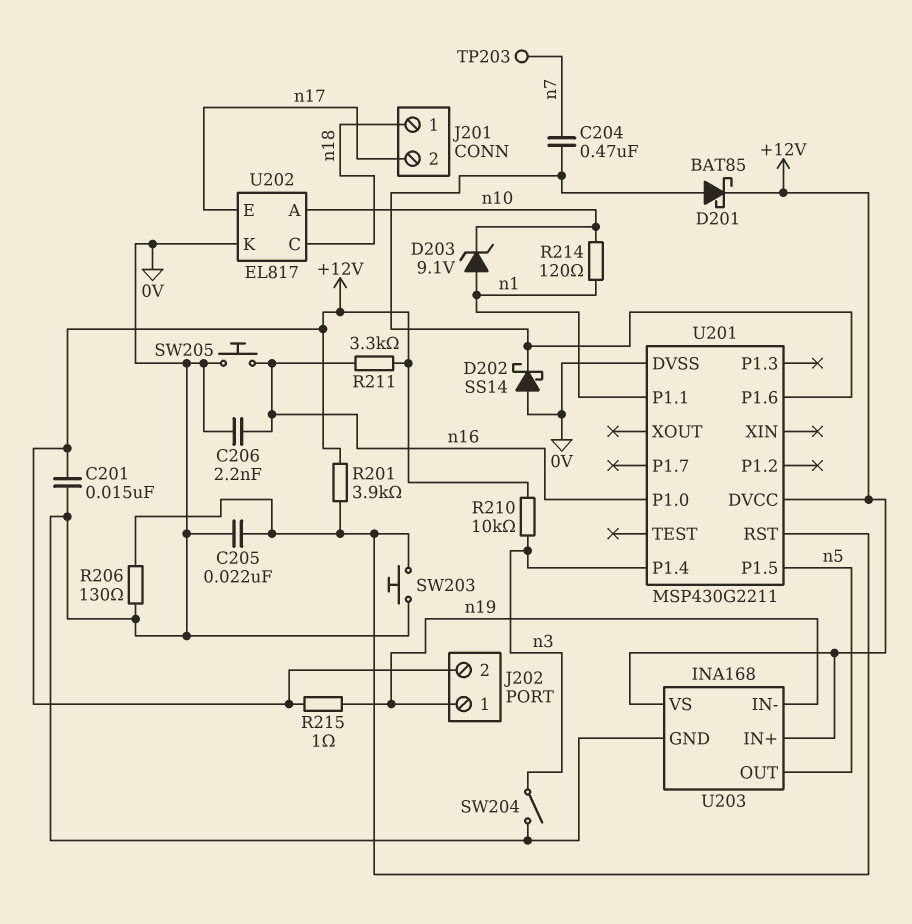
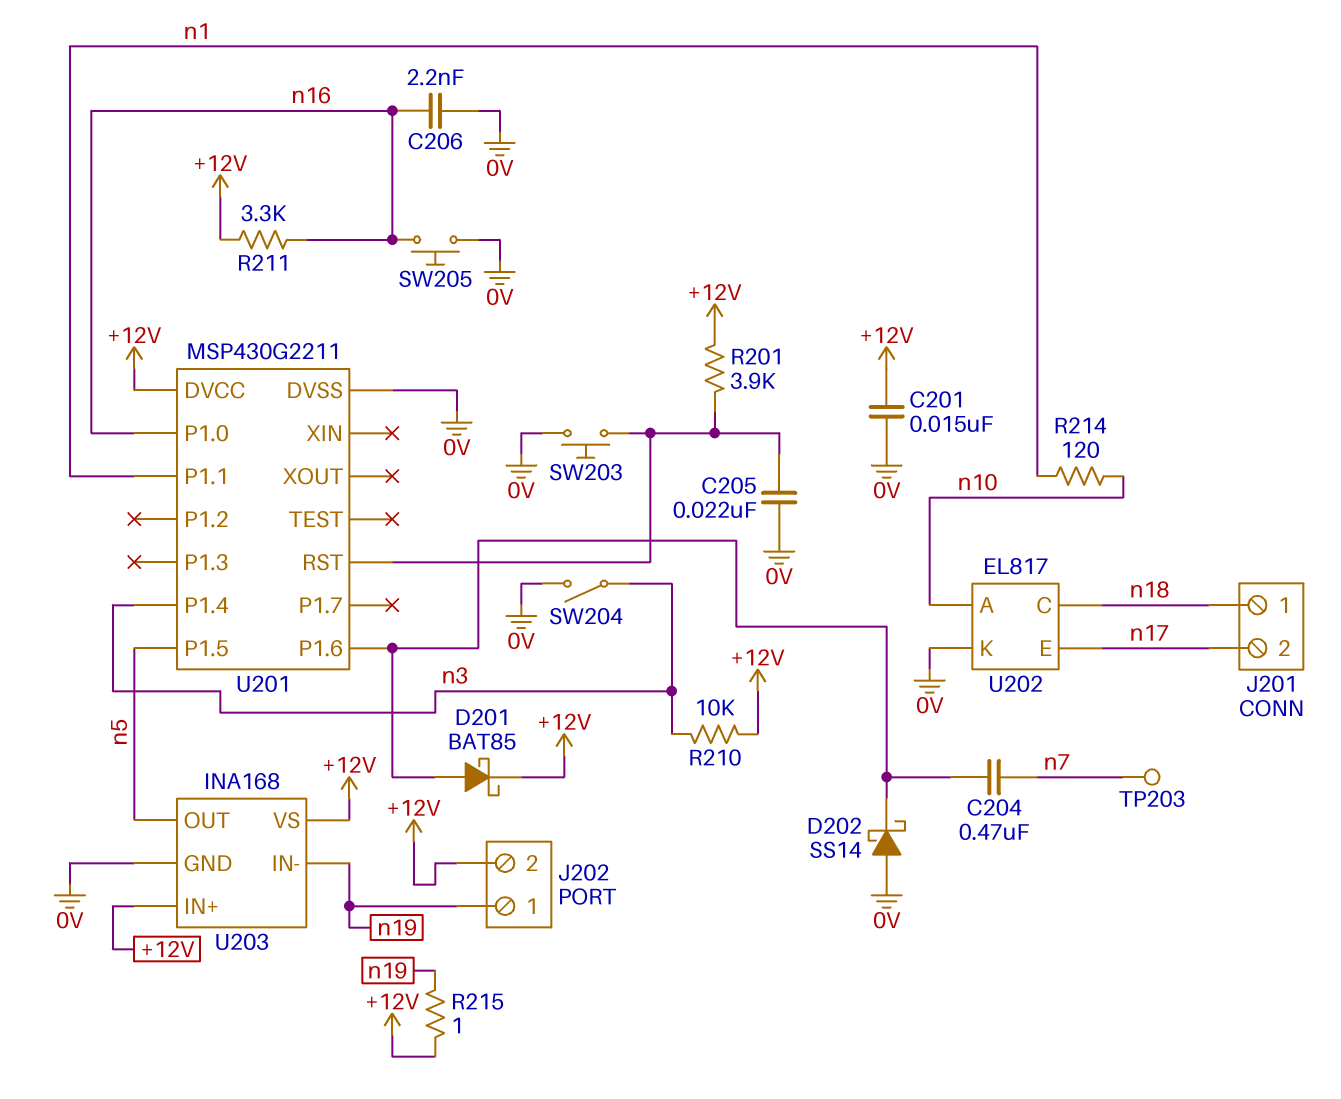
D203: zener 9.1V (A n1, K n10) -> none
R206: 130 (0V, U201/RST) -> none

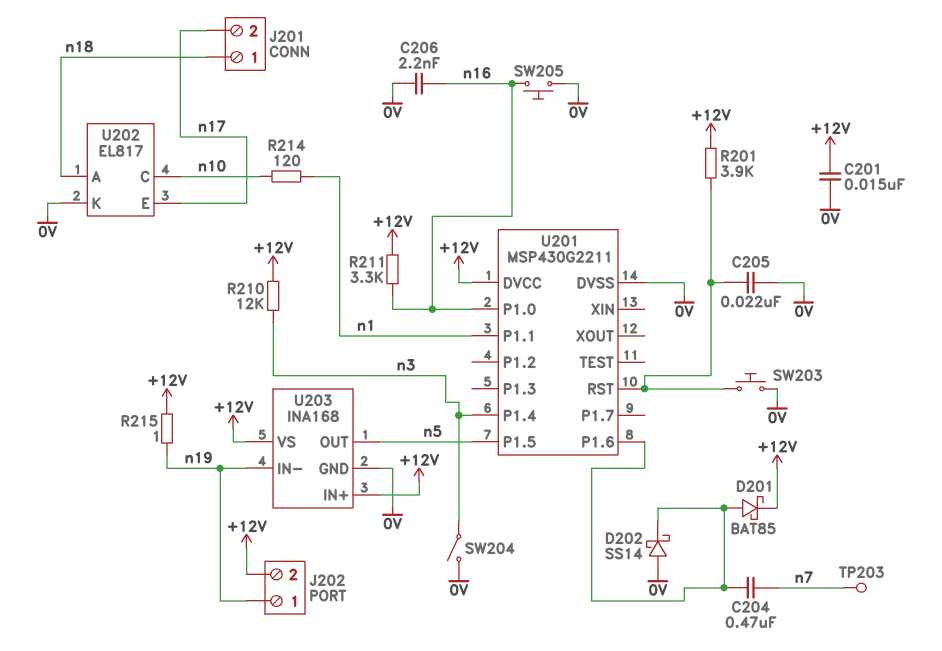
R210: 10k (+12V, n3) -> 12k (+12V, n3)
U202 pin A: n10 -> n18
U202 pin C: n18 -> n10

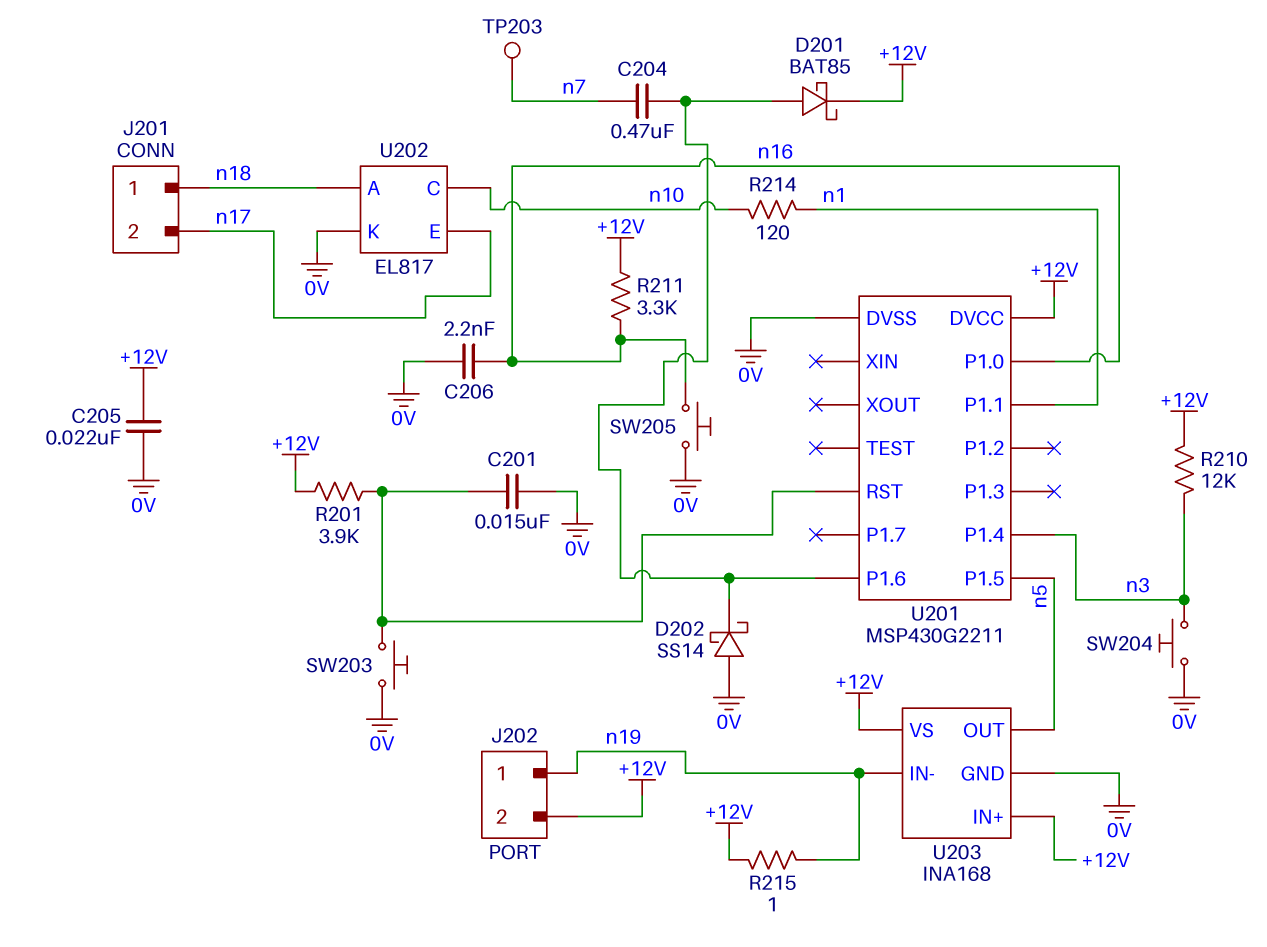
C201: 15nF (+12V, 0V) -> 15nF (0V, U201/RST)
C205: 22nF (0V, U201/RST) -> 22nF (+12V, 0V)
SW204: switch (0V, n3) -> button (0V, n3)

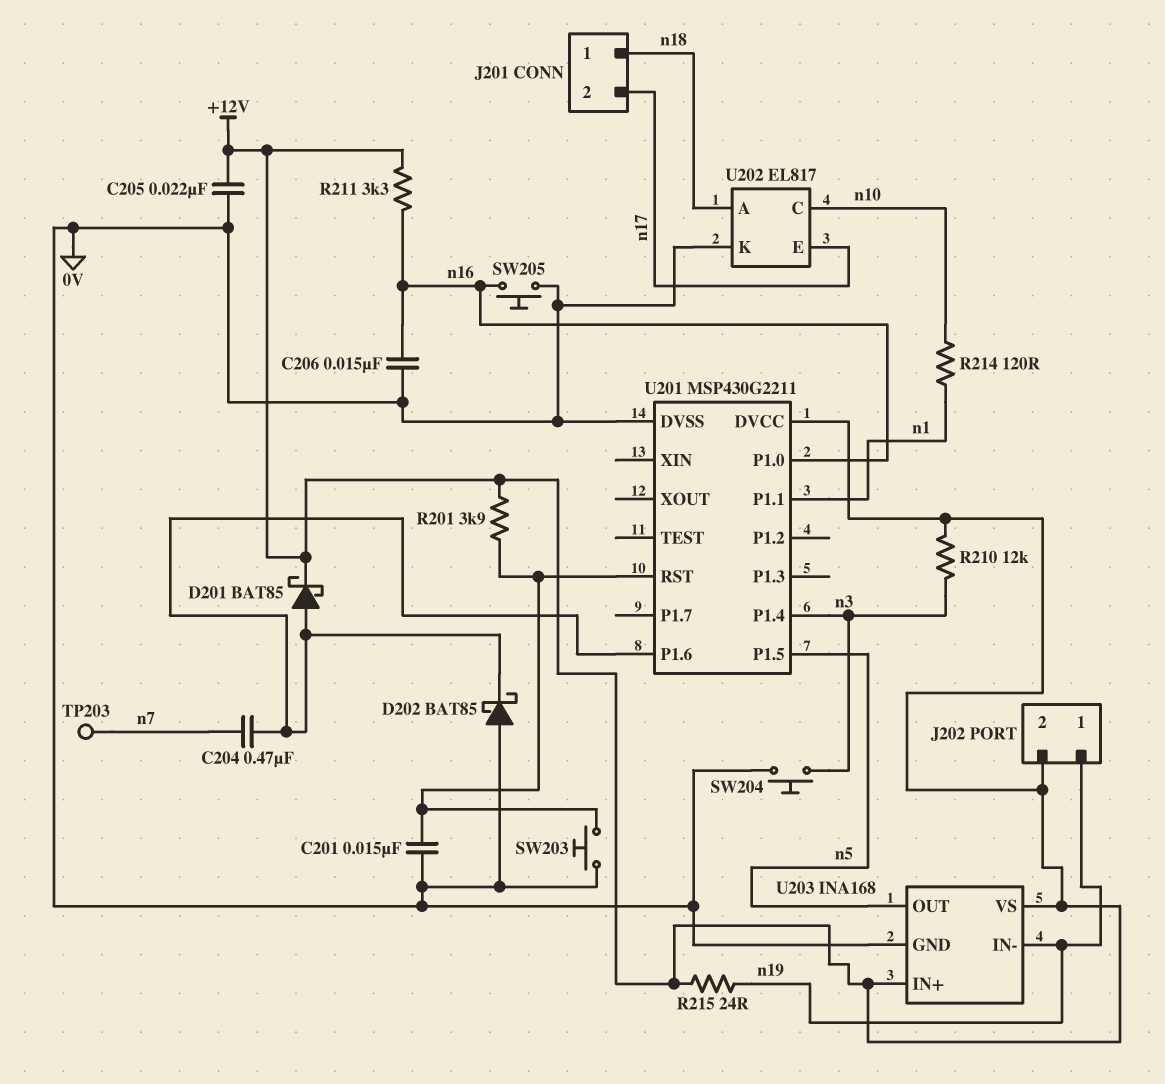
C206: 2.2nF (0V, n16) -> 15nF (0V, n16)
D202: schottky SS14 (A 0V, K U201/P1.6) -> schottky BAT85 (A 0V, K U201/P1.6)
R215: 1 (+12V, n19) -> 24 (+12V, n19)

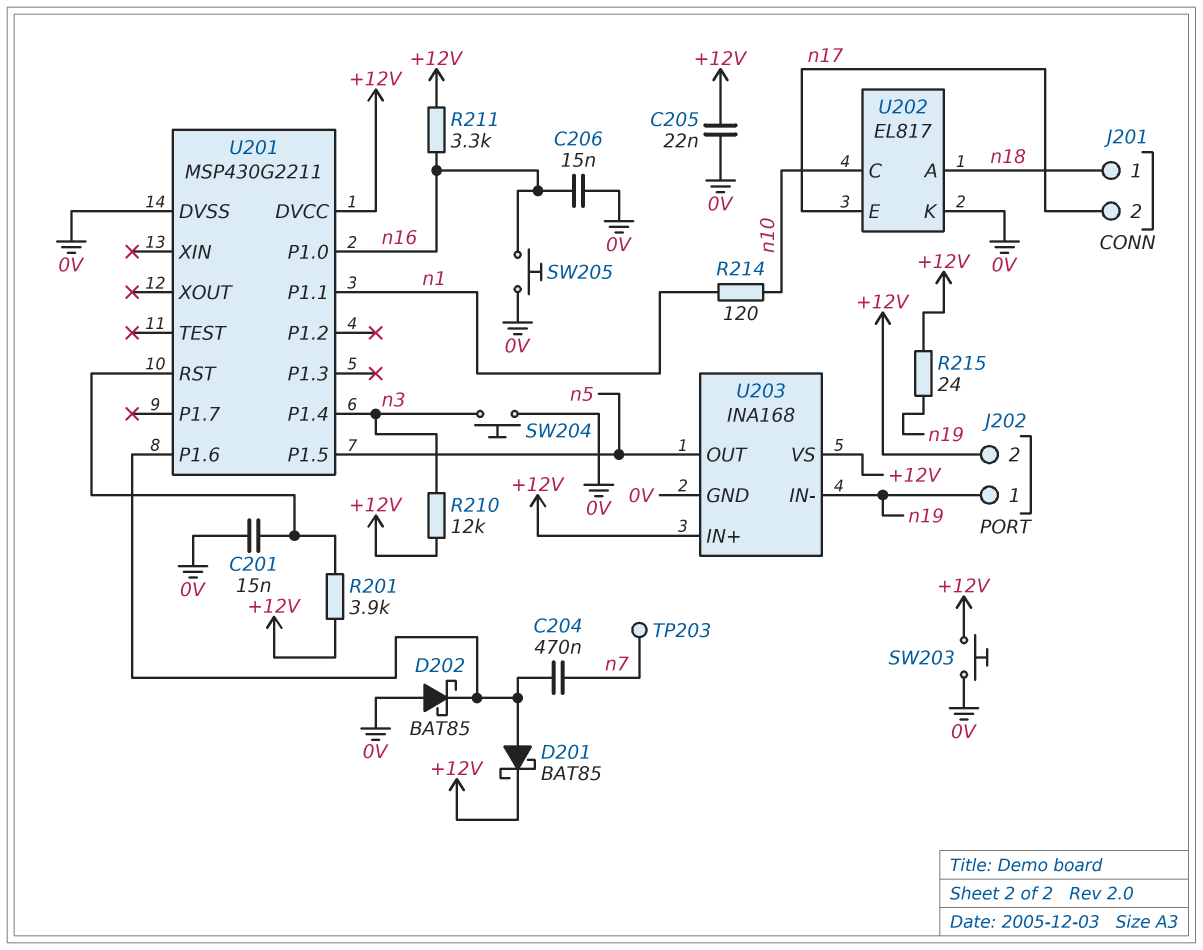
SW203: button (0V, U201/RST) -> button (+12V, 0V)

